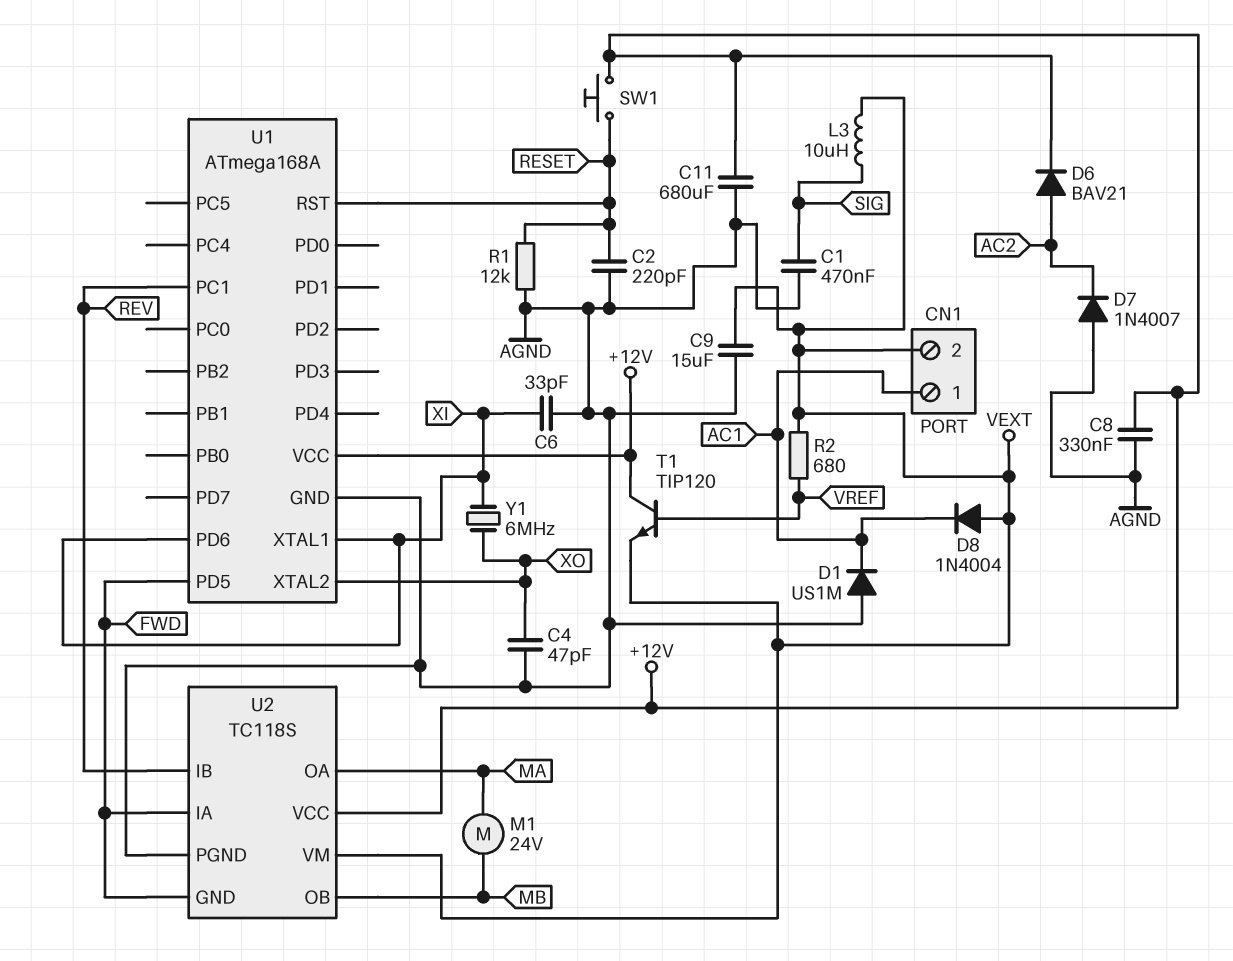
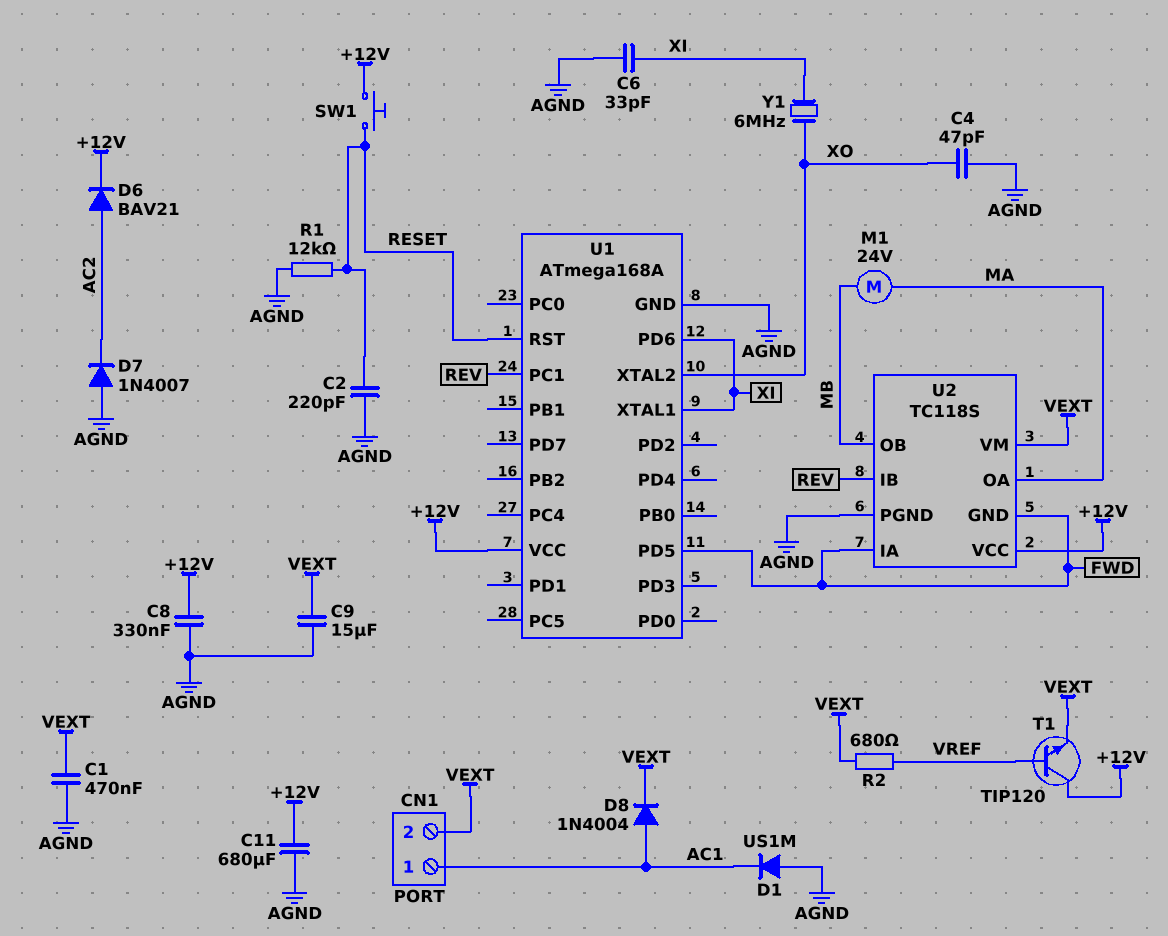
C1: 470nF (AGND, SIG) -> 470nF (AGND, VEXT)
D8: diode 1N4004 (A VEXT, K AC1) -> diode 1N4004 (A AC1, K VEXT)
L3: 10uH (SIG, VEXT) -> none

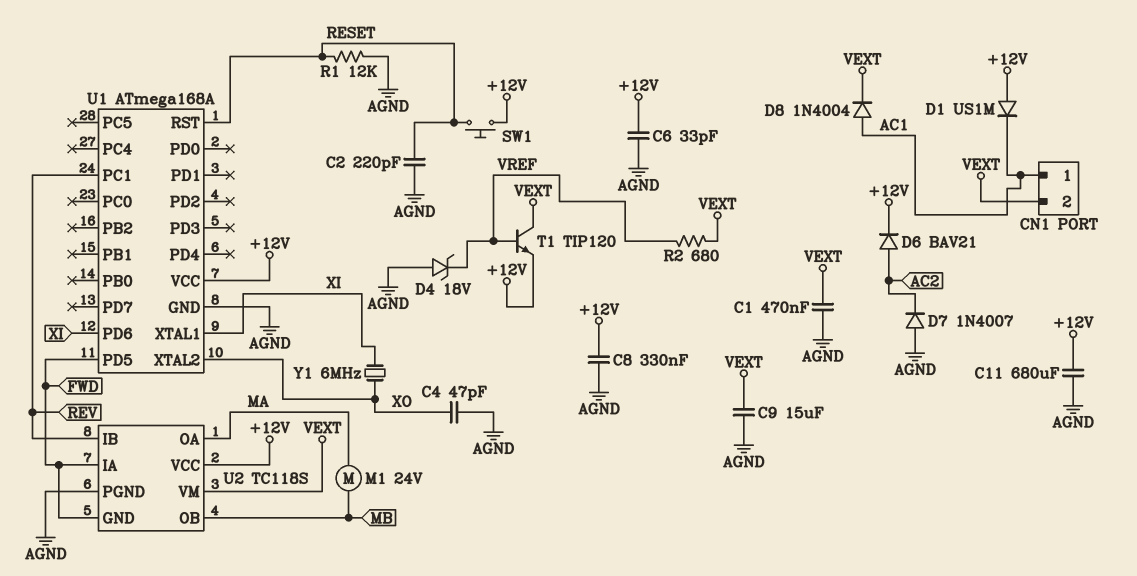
C6: 33pF (AGND, XI) -> 33pF (+12V, AGND)
D1: diode US1M (A AGND, K AC1) -> diode US1M (A +12V, K AC1)
D4: none -> zener 18V (A AGND, K VREF)
T1: NPN TIP120 (B VREF, C +12V, E VEXT) -> NPN TIP120 (B VREF, C VEXT, E +12V)

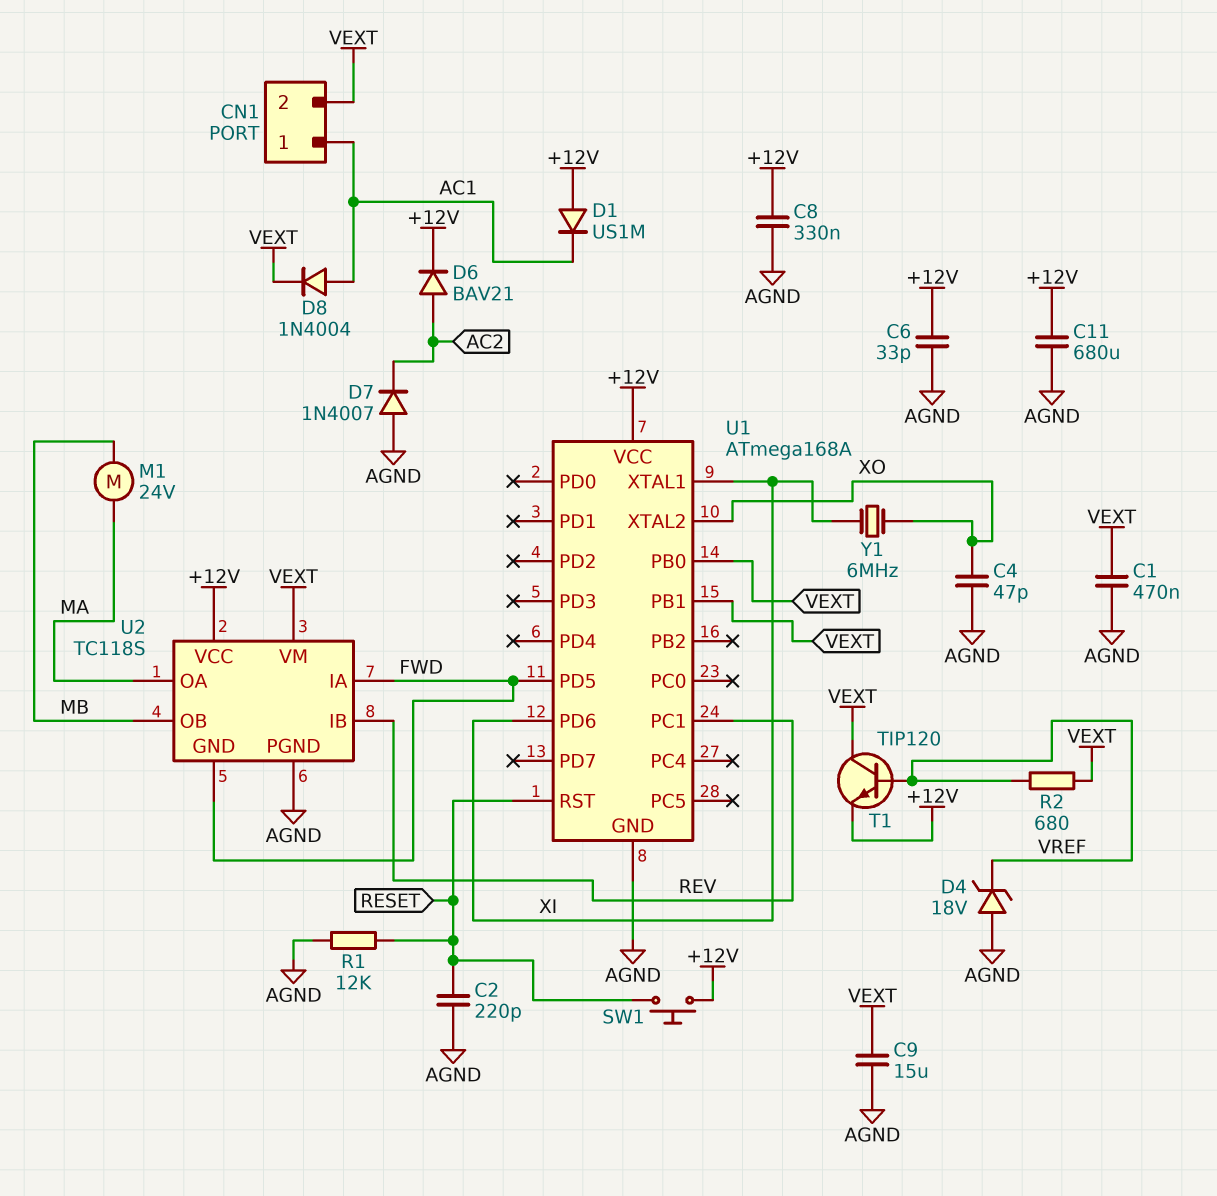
U1 pin PB0: none -> VEXT
U1 pin PB1: none -> VEXT

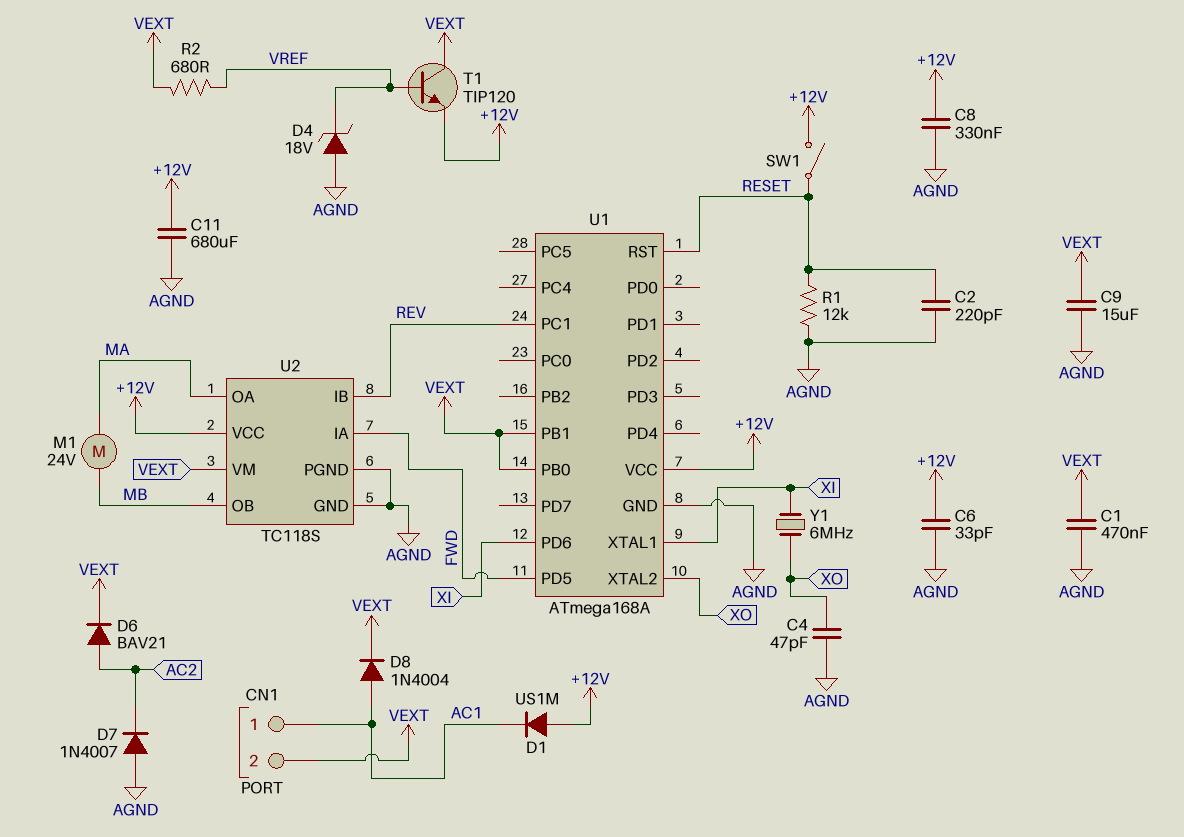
D6: diode BAV21 (A AC2, K +12V) -> diode BAV21 (A AC2, K VEXT)
SW1: button (+12V, RESET) -> switch (+12V, RESET)
U2 pin GND: FWD -> AGND

